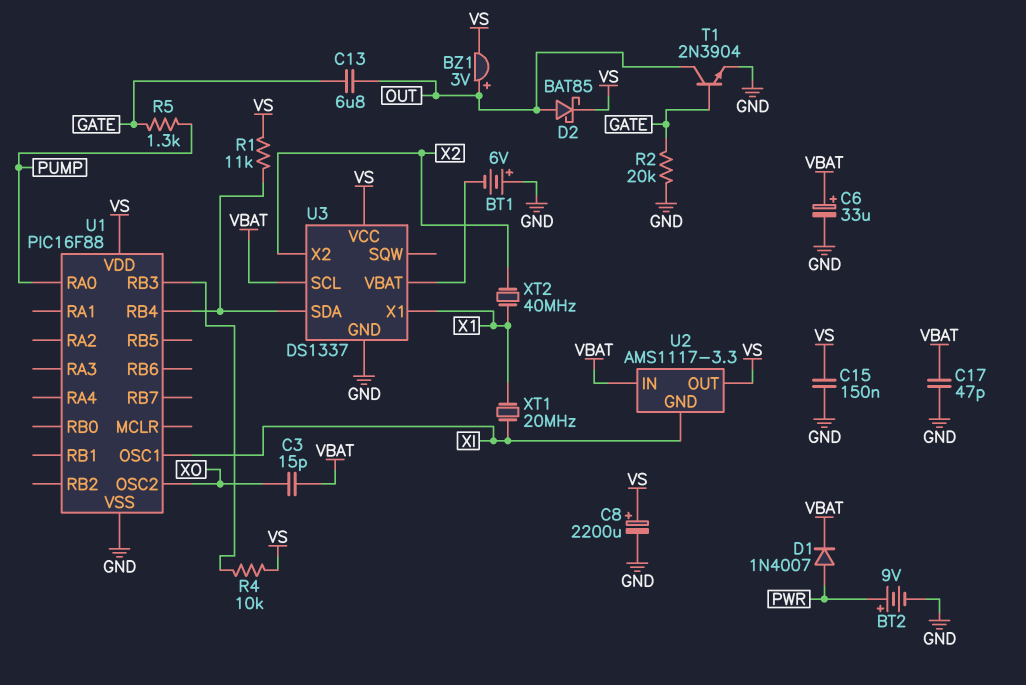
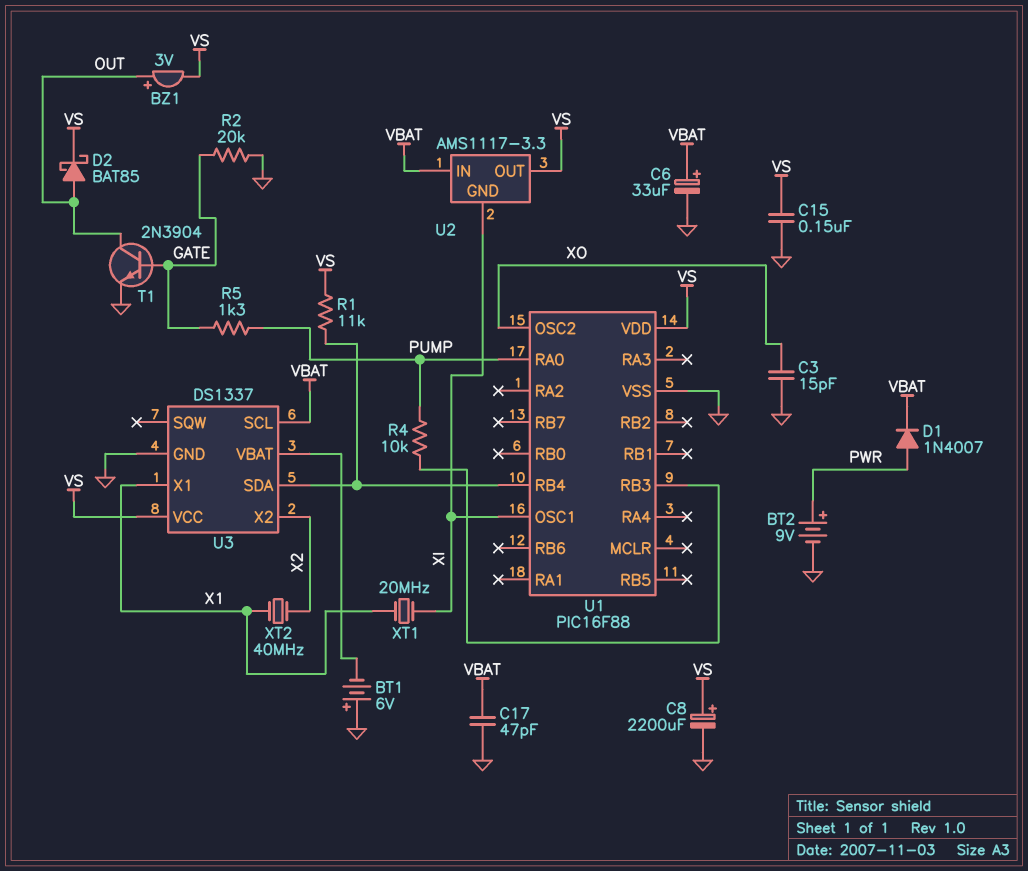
C3: 15pF (VBAT, XO) -> 15pF (GND, XO)
C13: 6.8uF (GATE, OUT) -> none
R4: 10k (U1/RB3, VS) -> 10k (PUMP, U1/RB3)

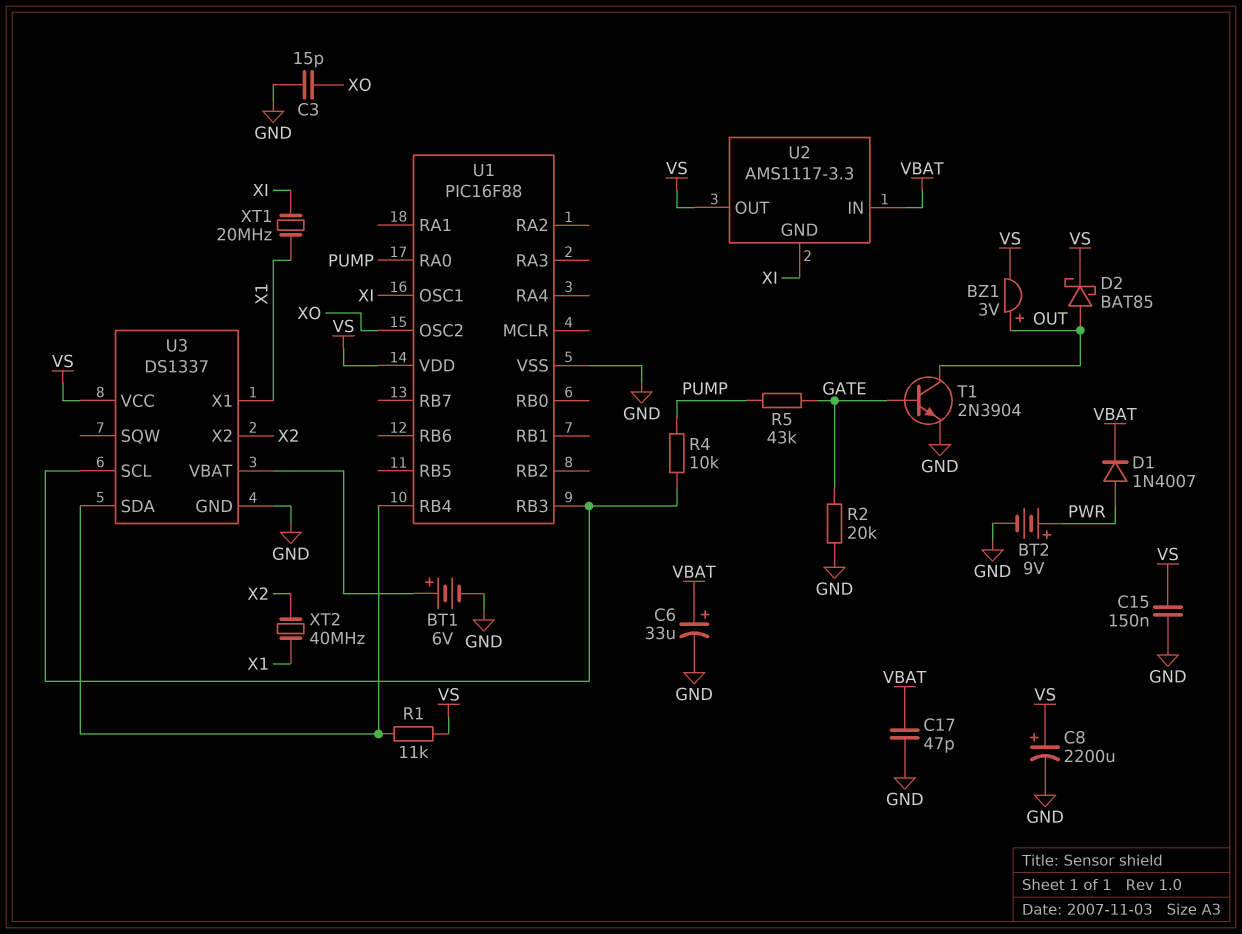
BT1: 6V (plus GND, minus U3/VBAT) -> 6V (plus U3/VBAT, minus GND)
R5: 1.3k (GATE, PUMP) -> 43k (GATE, PUMP)
U3 pin SCL: VBAT -> U1/RB3

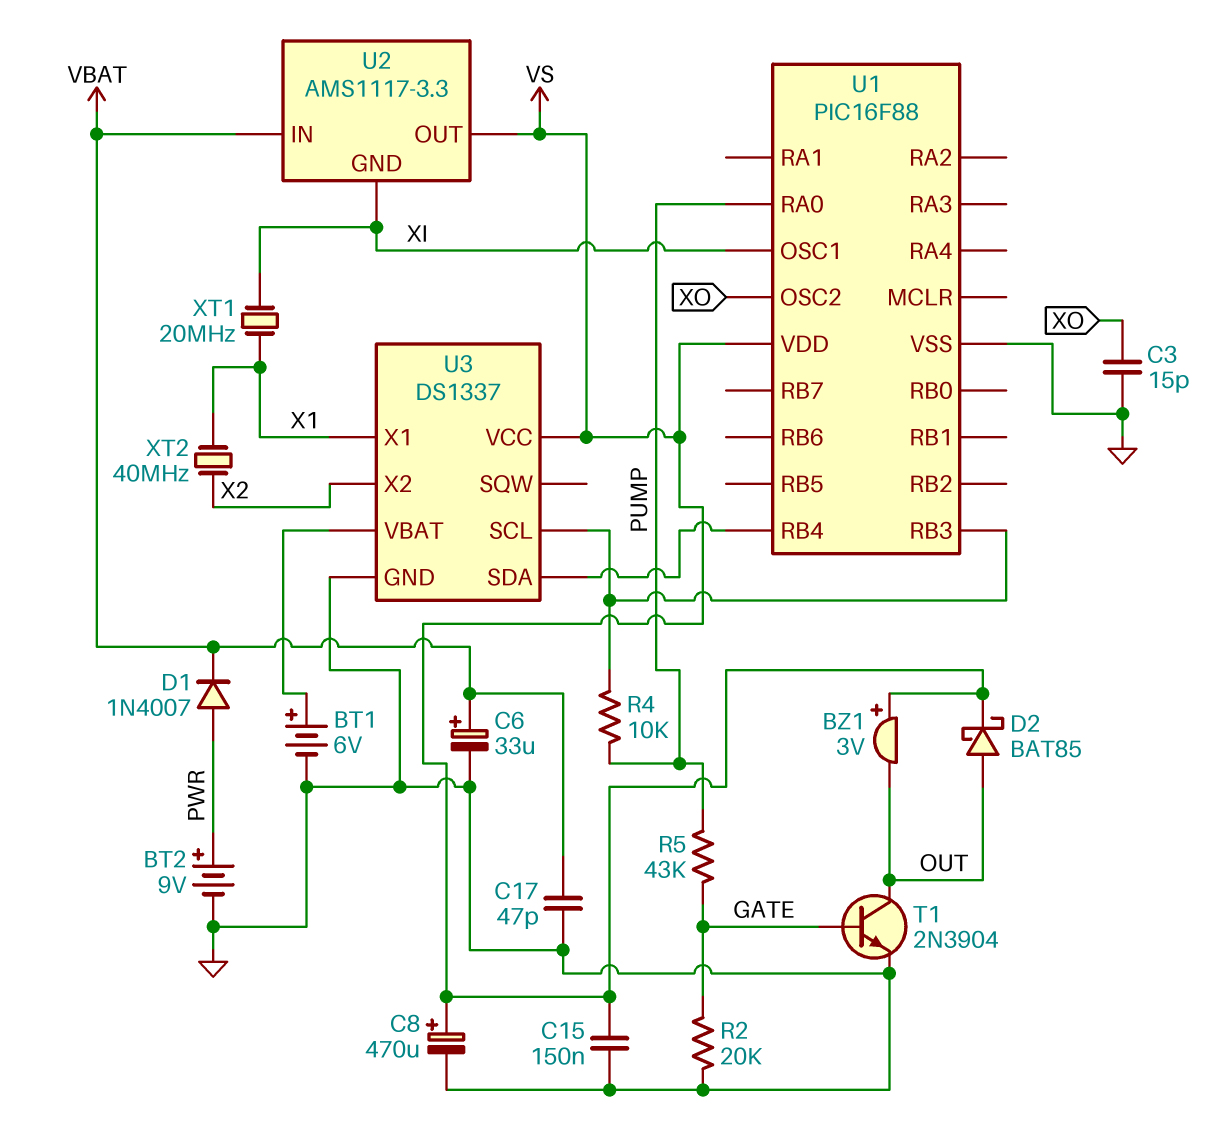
BZ1: buzzer 3V (plus OUT, minus VS) -> buzzer 3V (plus VS, minus OUT)
C8: 2200uF (plus VS, minus GND) -> 470uF (plus VS, minus GND)
R1: 11k (U1/RB4, VS) -> none

